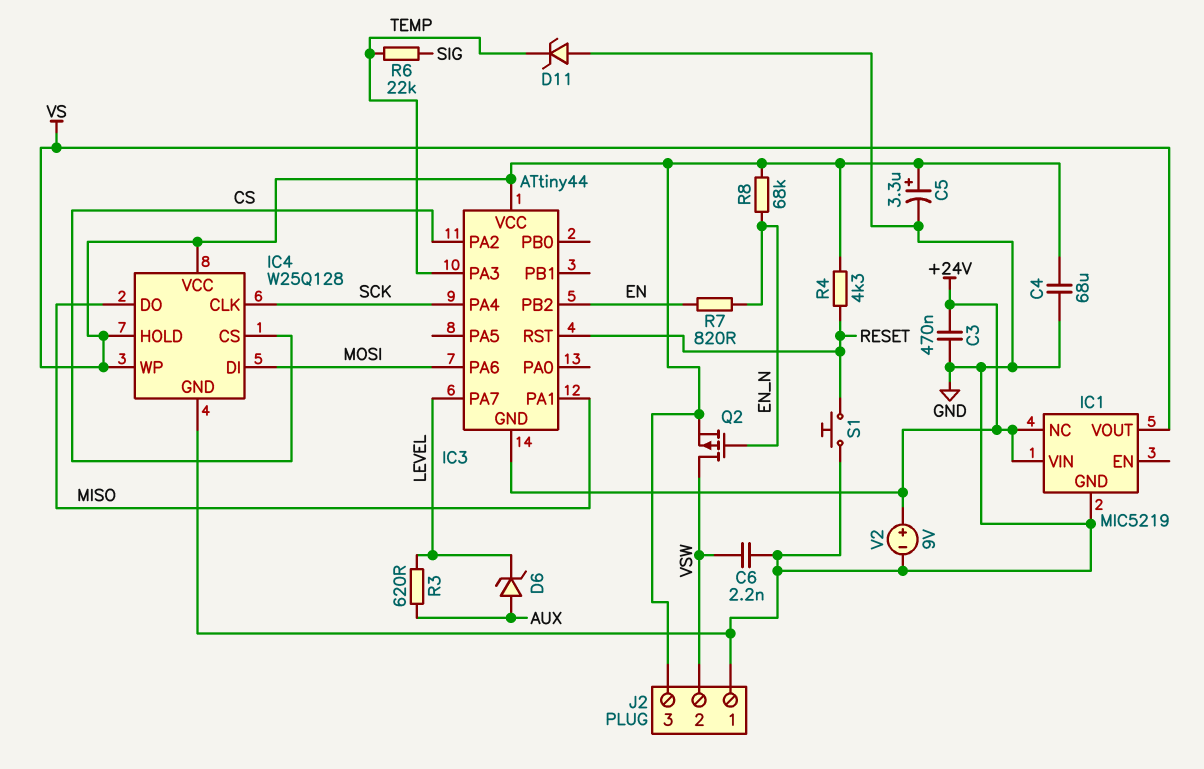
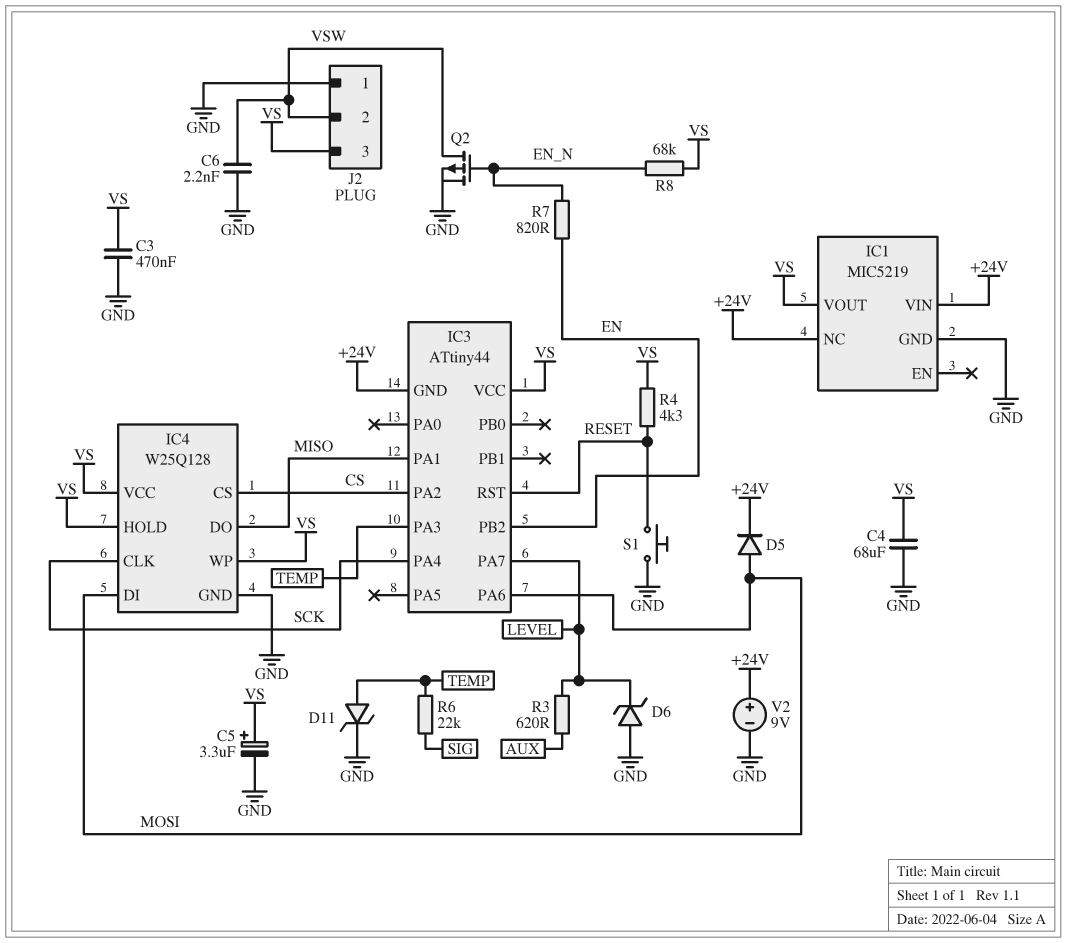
C3: 470nF (+24V, GND) -> 470nF (GND, VS)
D5: none -> diode (A MOSI, K +24V)
D6: zener (A AUX, K LEVEL) -> zener (A GND, K LEVEL)
D11: zener (A GND, K TEMP) -> zener (A TEMP, K GND)
Q2: PMOS (G EN_N, D VSW, S VS) -> PMOS (G EN_N, D VSW, S GND)

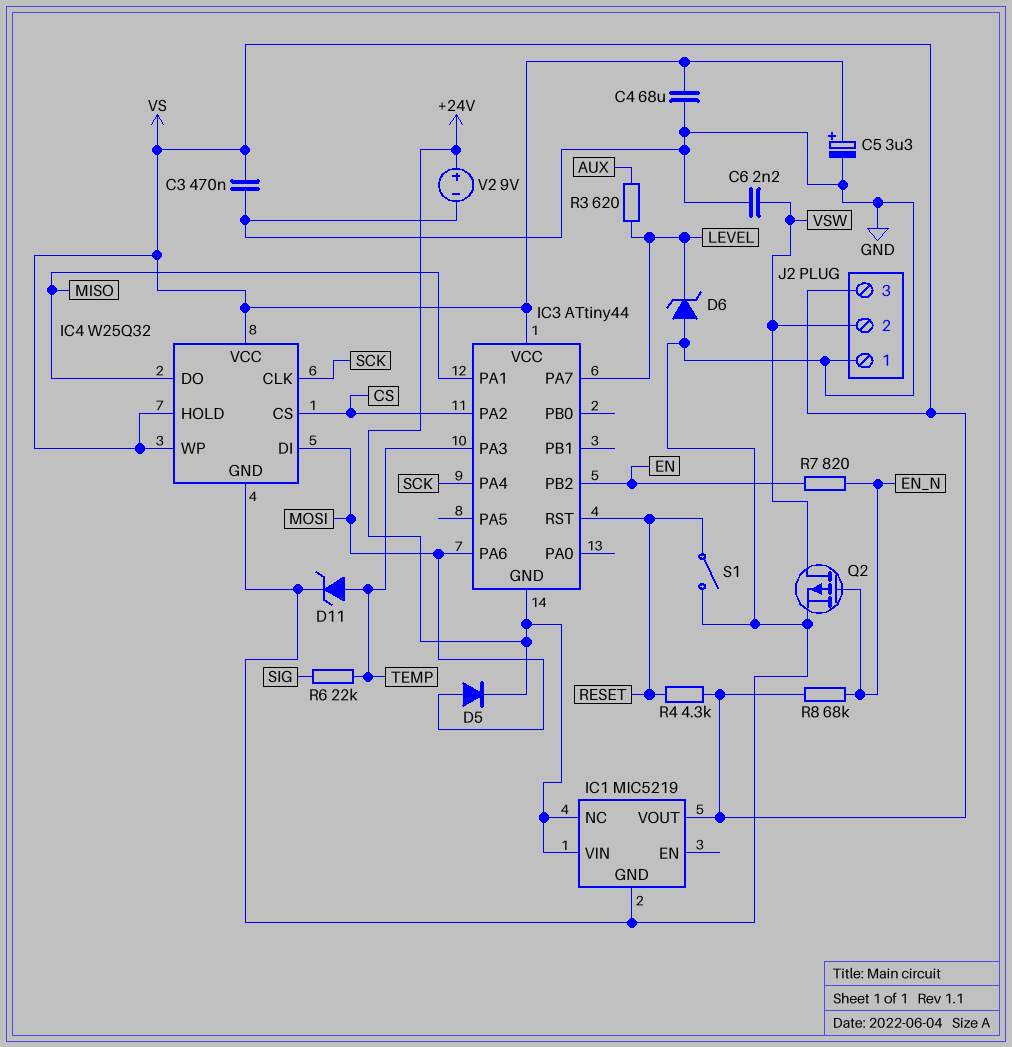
IC4: W25Q128 -> W25Q32
S1: button (GND, RESET) -> switch (GND, RESET)

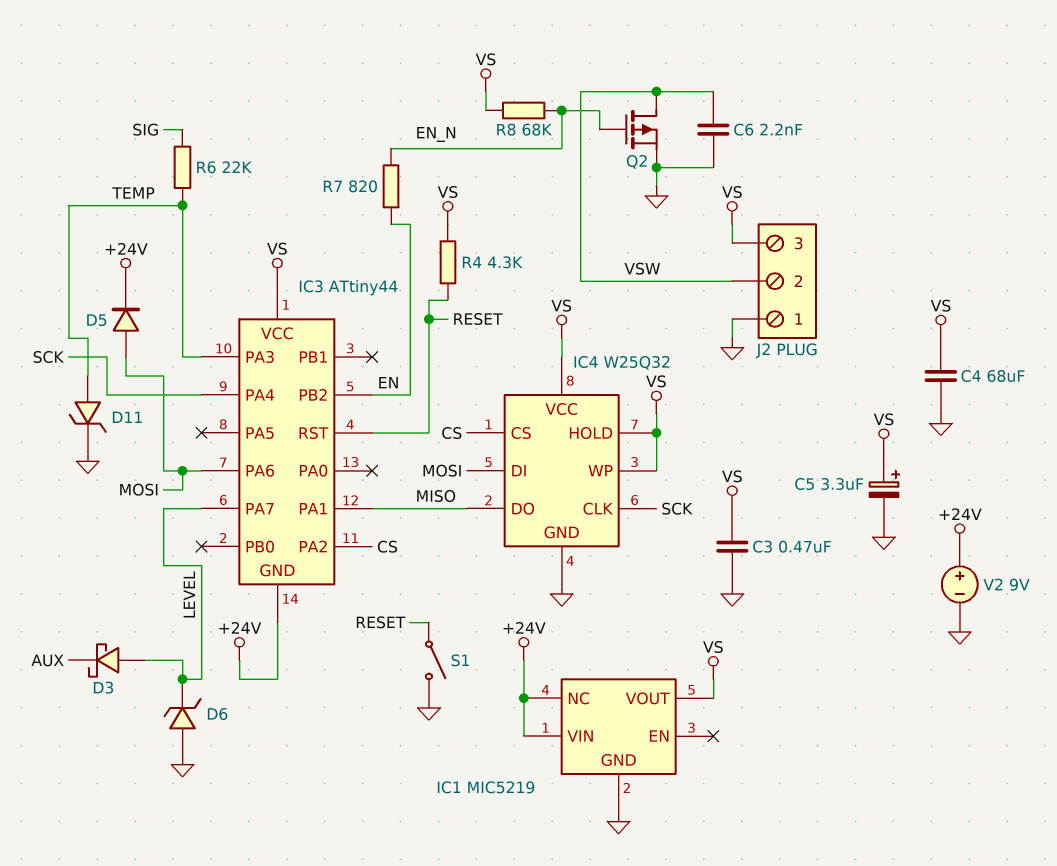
D3: none -> schottky (A LEVEL, K AUX)
R3: 620 (AUX, LEVEL) -> none

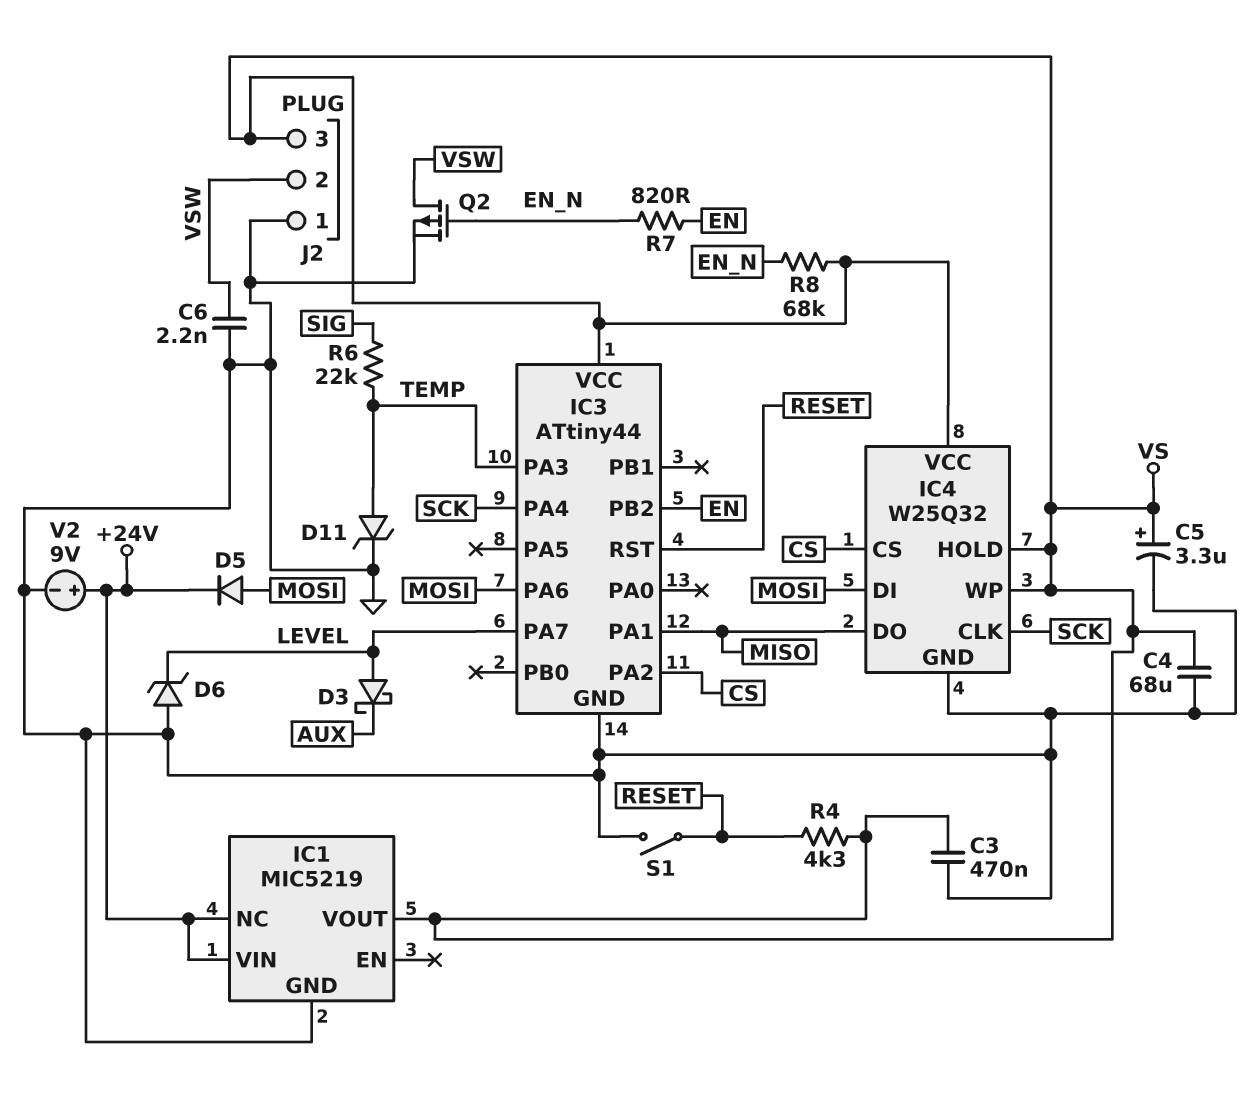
IC3 pin GND: +24V -> GND

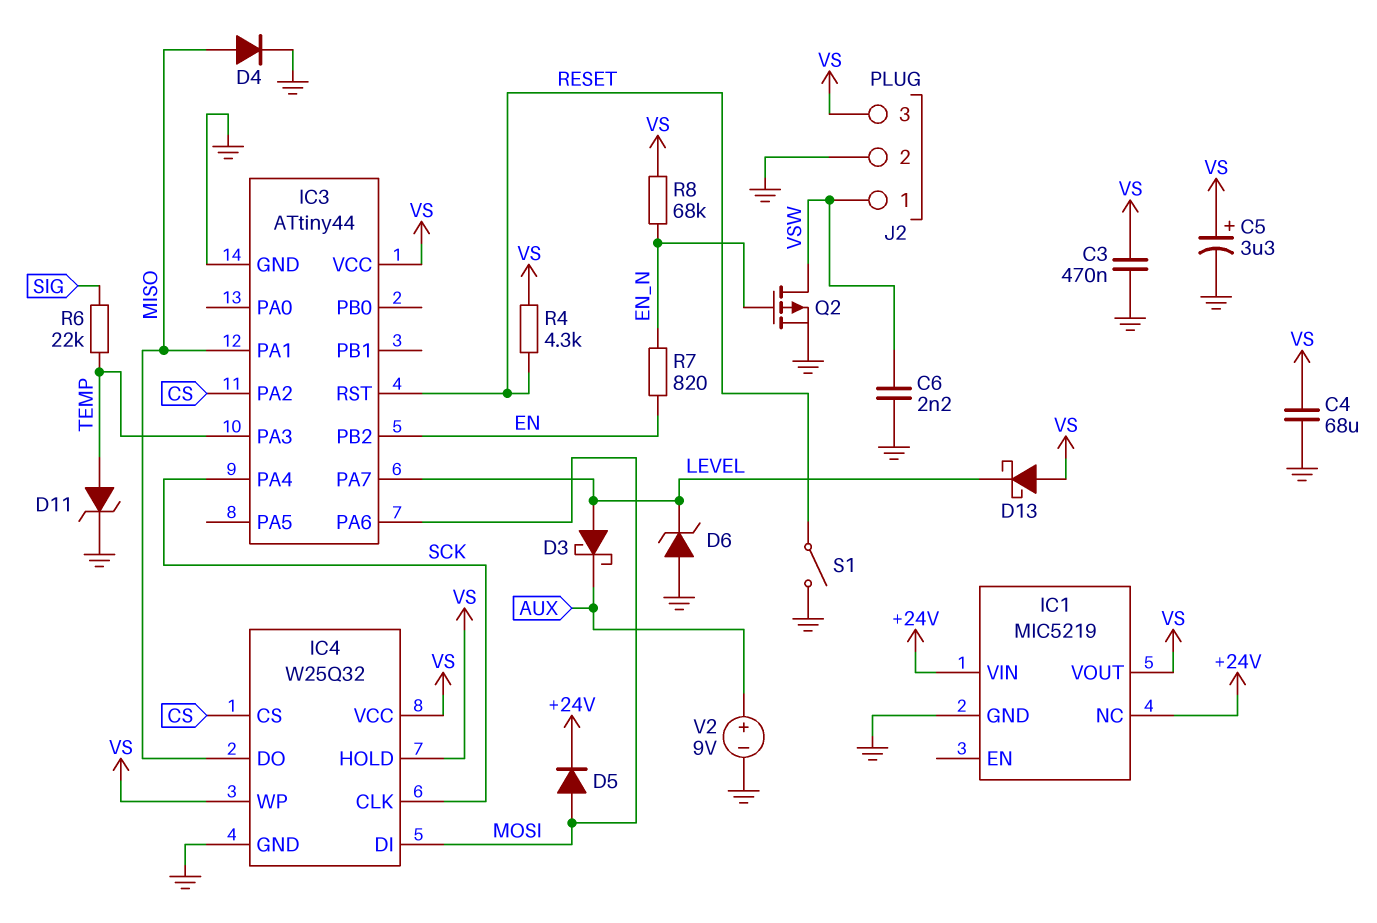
D4: none -> diode (A MISO, K GND)
D13: none -> schottky (A VS, K LEVEL)
J2 pin 1: GND -> VSW
J2 pin 2: VSW -> GND
V2: 9V (plus +24V, minus GND) -> 9V (plus AUX, minus GND)

